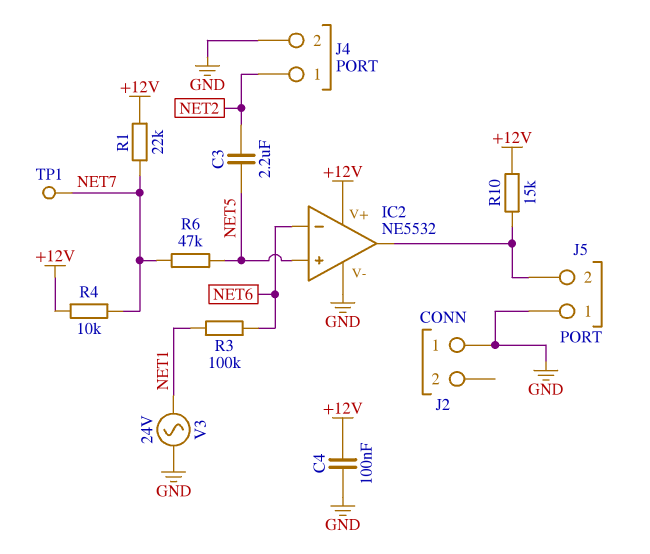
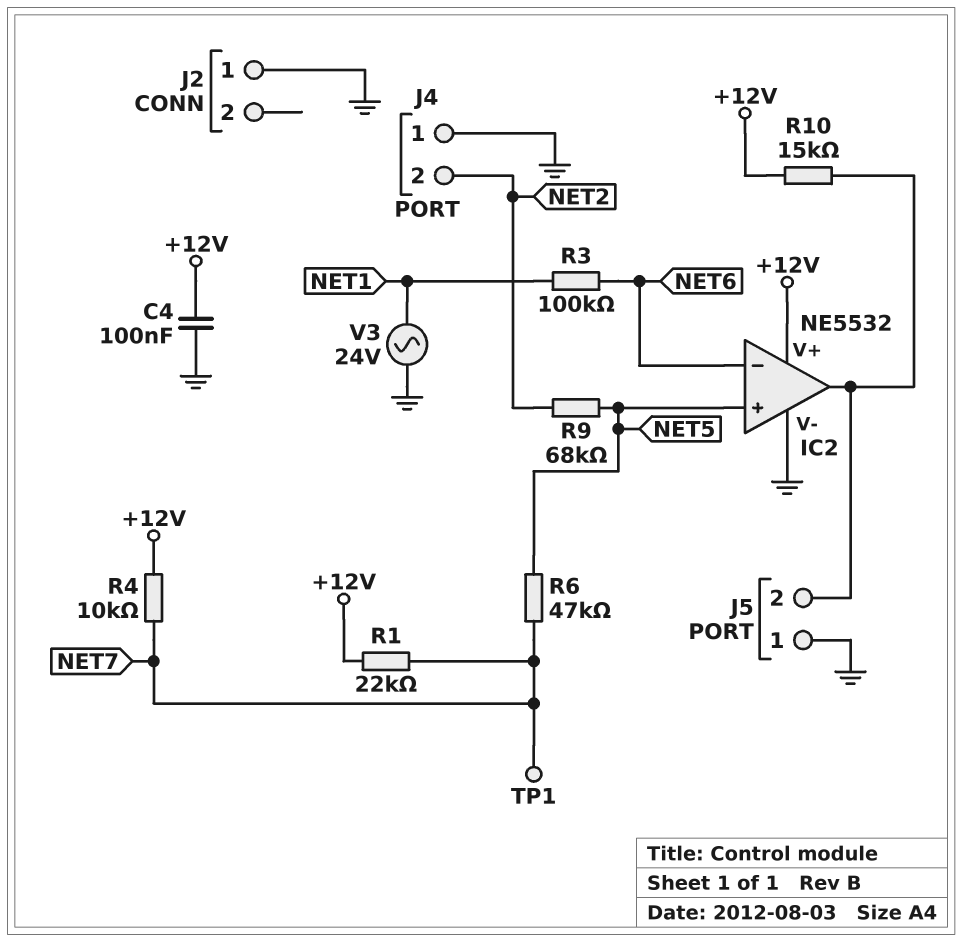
C3: 2.2uF (NET2, NET5) -> none
J4 pin 1: NET2 -> GND
J4 pin 2: GND -> NET2
R9: none -> 68k (NET2, NET5)

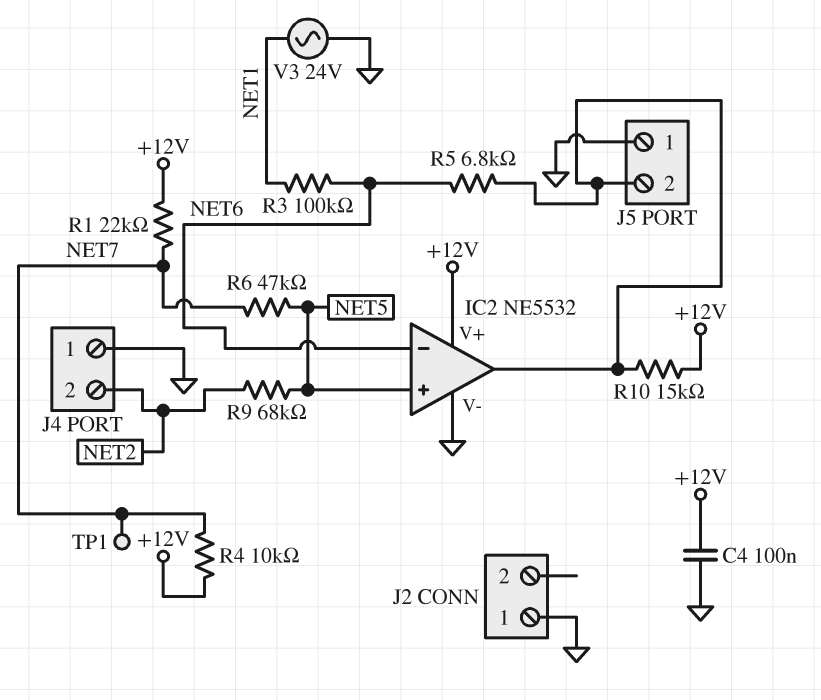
R5: none -> 6.8k (IC2/out, NET6)

